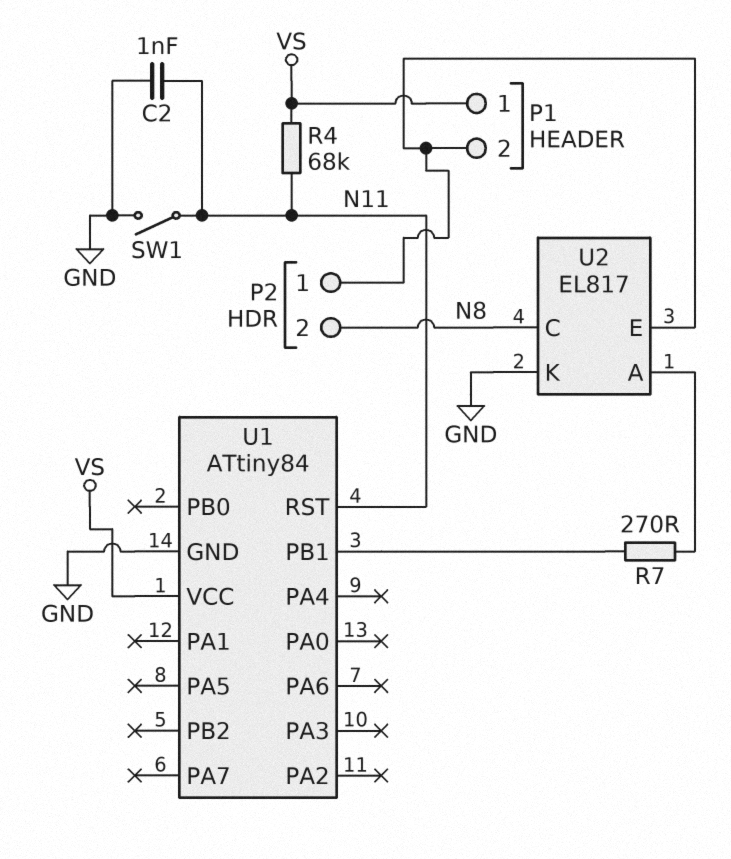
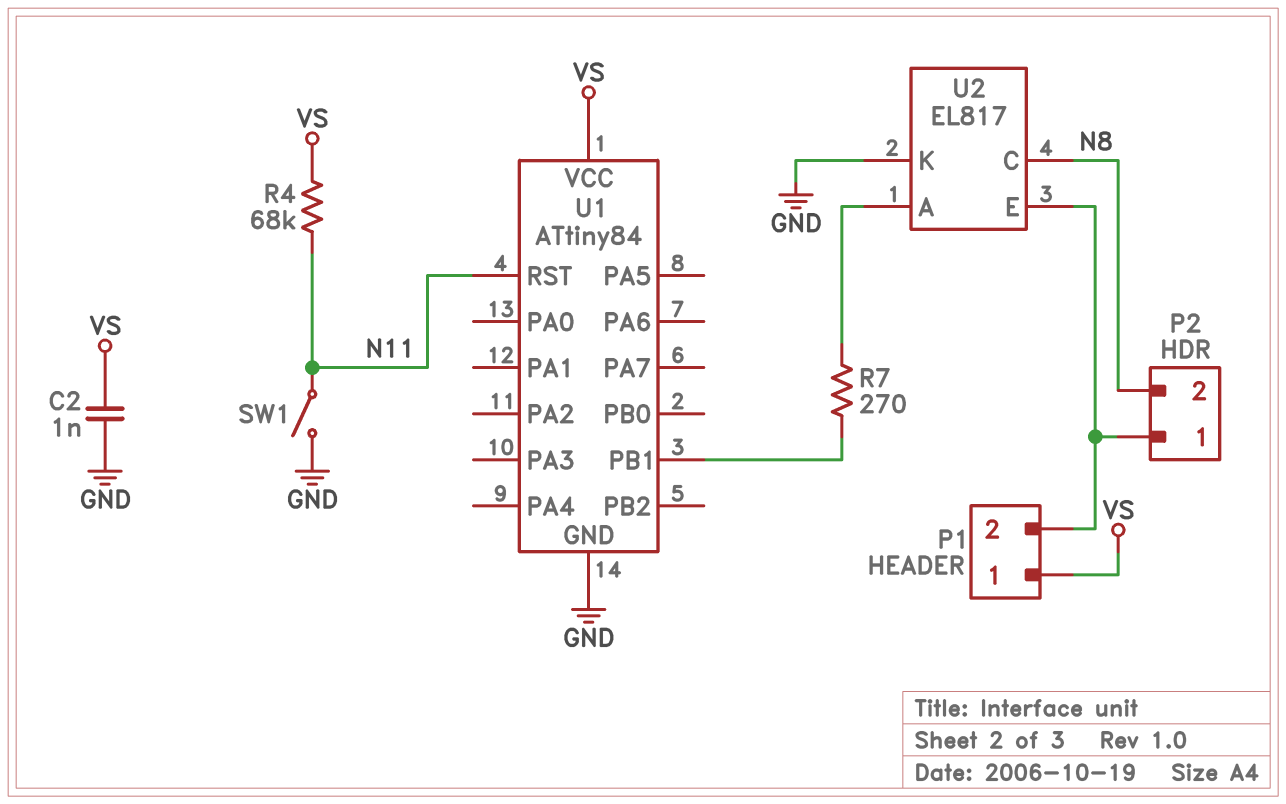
C2: 1nF (GND, N11) -> 1nF (GND, VS)

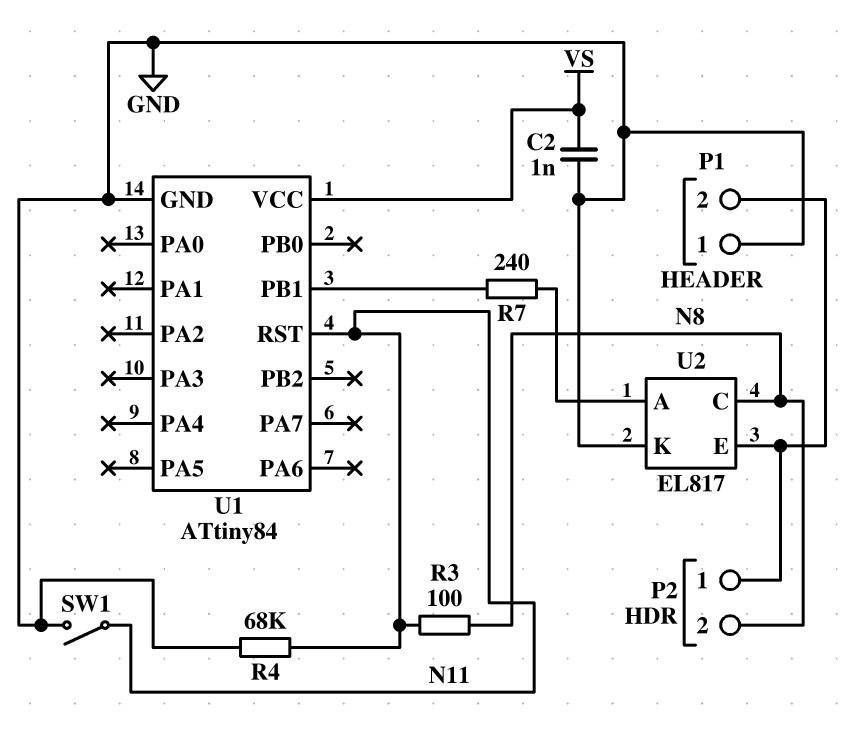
P1 pin 1: VS -> GND
R3: none -> 100 (N8, N11)
R4: 68k (N11, VS) -> 68k (GND, N11)
R7: 270 (U1/PB1, U2/A) -> 240 (U1/PB1, U2/A)

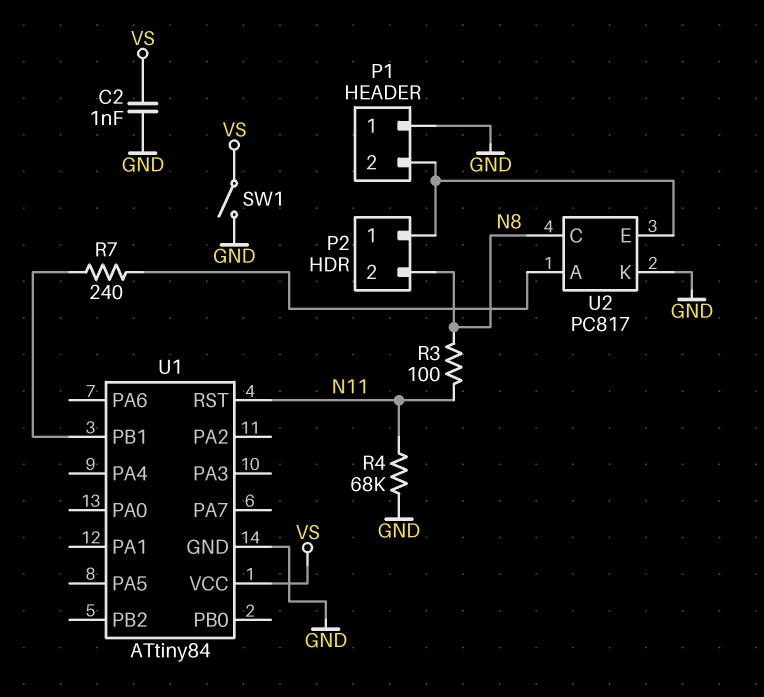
SW1: switch (GND, N11) -> switch (GND, VS)
U2: EL817 -> PC817

